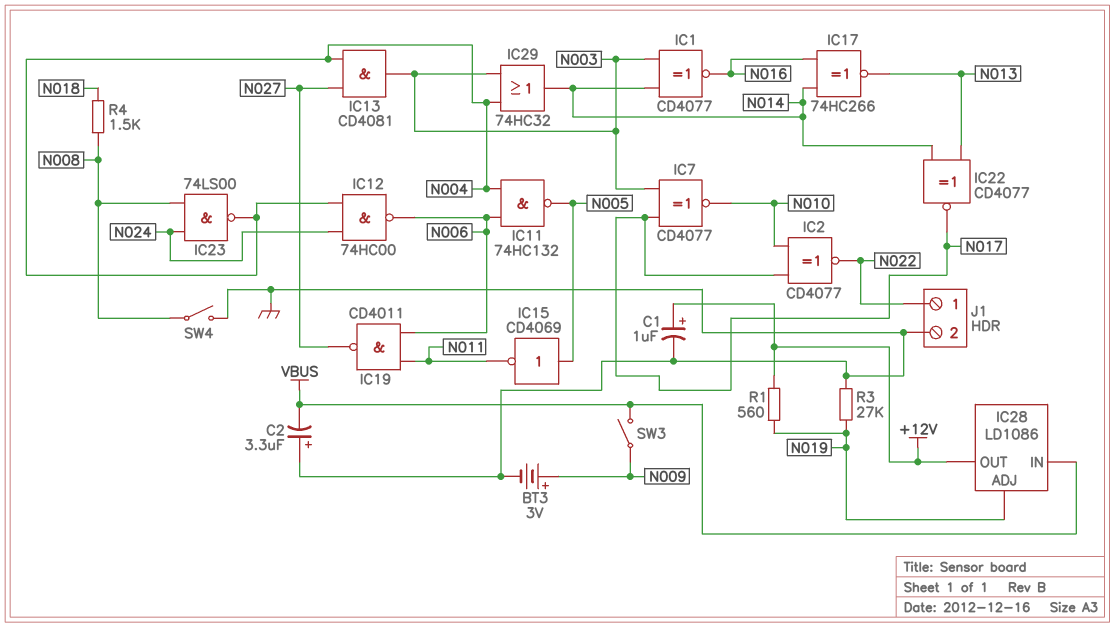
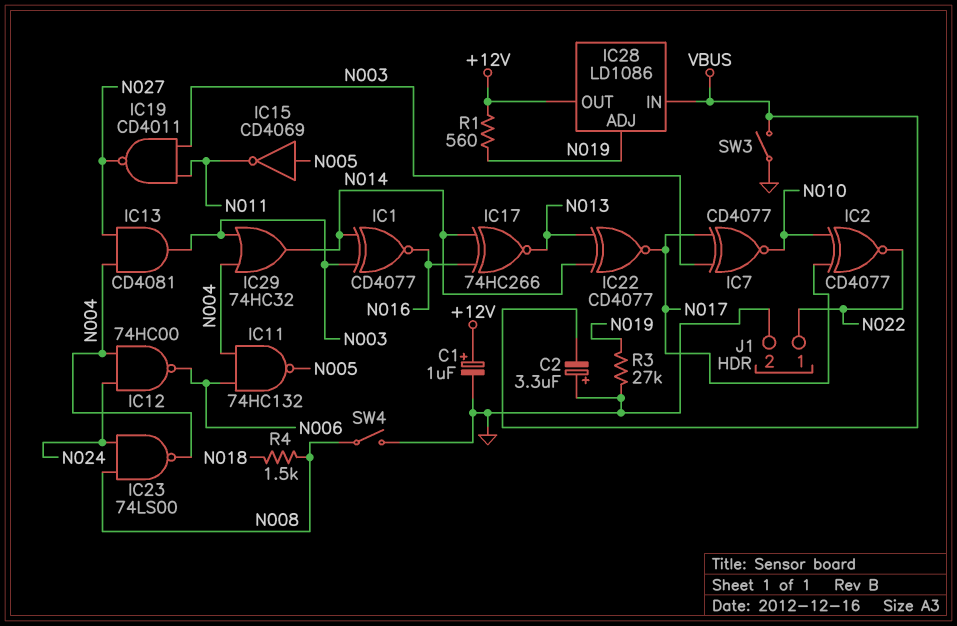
BT3: 3V (plus N009, minus GND) -> none
IC19: NAND CD4011 (in N006, in N011, out N027) -> NAND CD4011 (in N003, in N011, out N027)
SW3: switch (N009, VBUS) -> switch (GND, VBUS)

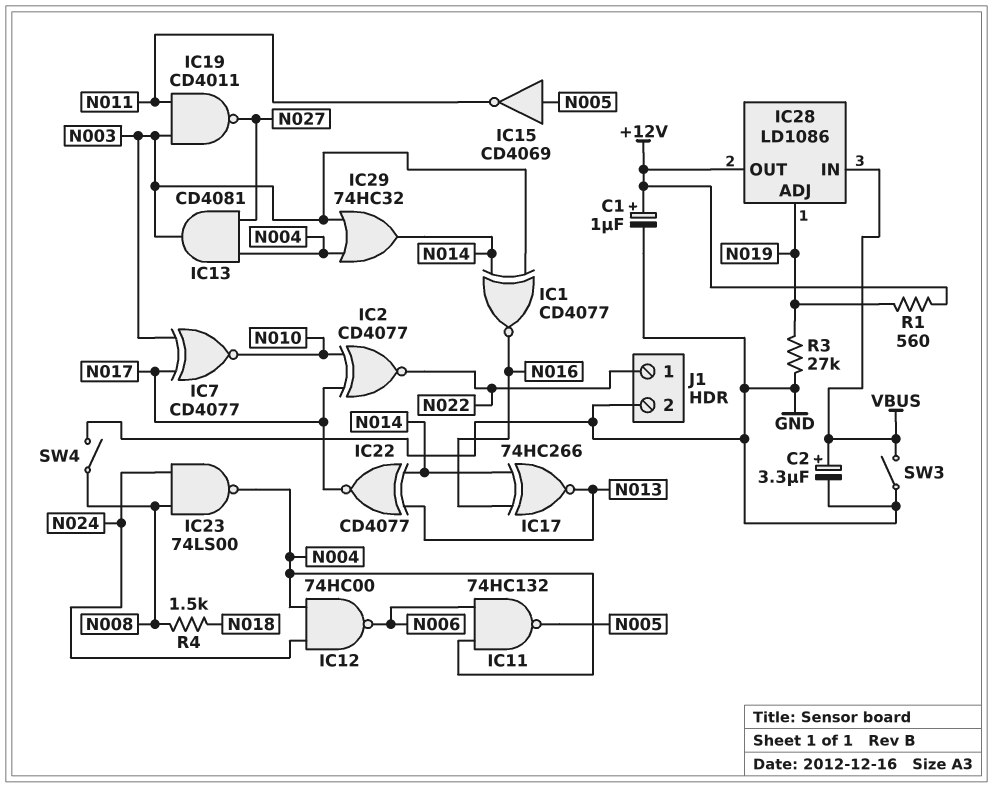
C2: 3.3uF (plus GND, minus VBUS) -> 3.3uF (plus VBUS, minus GND)

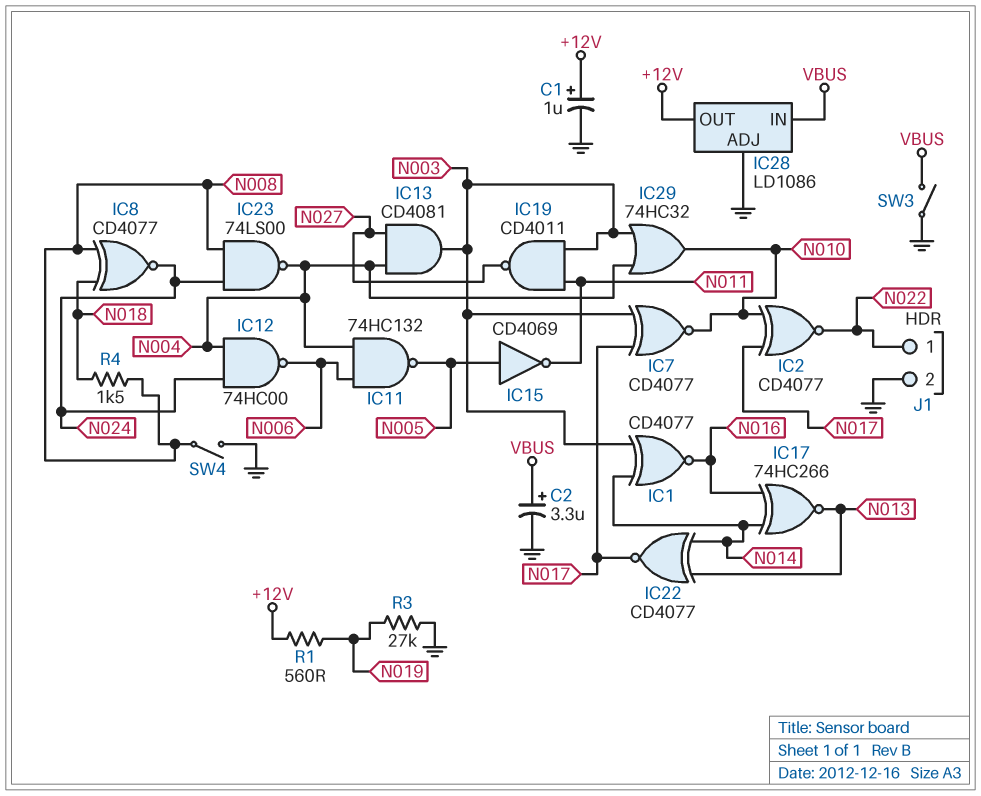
IC8: none -> XNOR CD4077 (in N008, in N018, out N024)
IC28 pin ADJ: N019 -> GND
IC29: OR 74HC32 (in N003, in N004, out N014) -> OR 74HC32 (in N003, in N004, out N010)

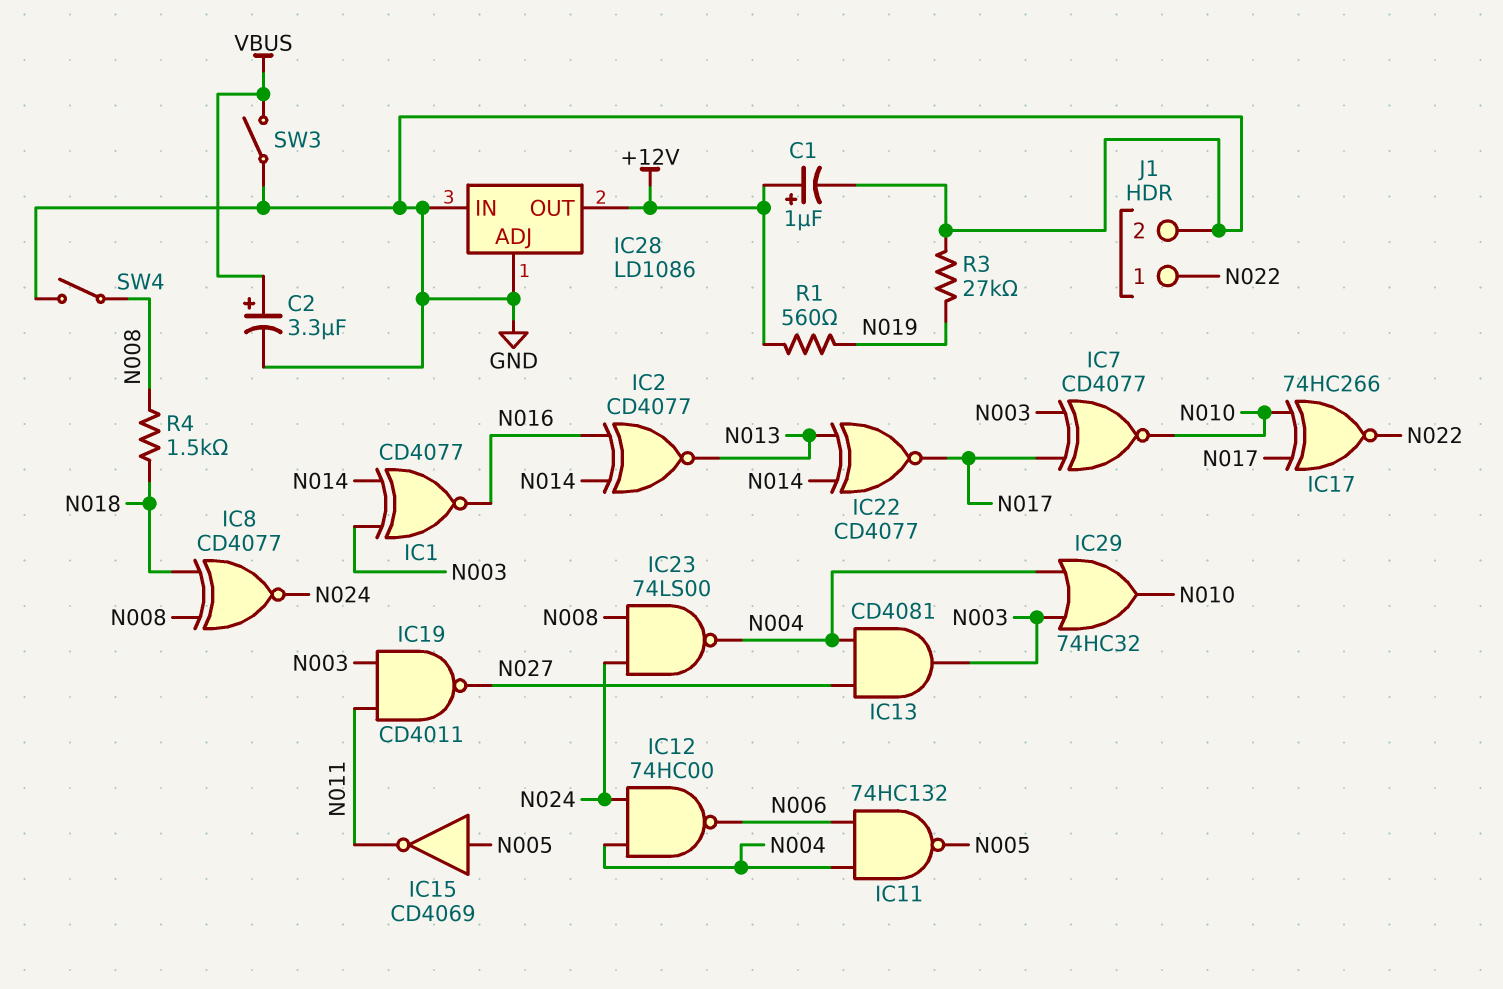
IC2: XNOR CD4077 (in N010, in N017, out N022) -> XNOR CD4077 (in N014, in N016, out N013)
IC17: XNOR 74HC266 (in N014, in N016, out N013) -> XNOR 74HC266 (in N010, in N017, out N022)
IC28 pin IN: VBUS -> GND

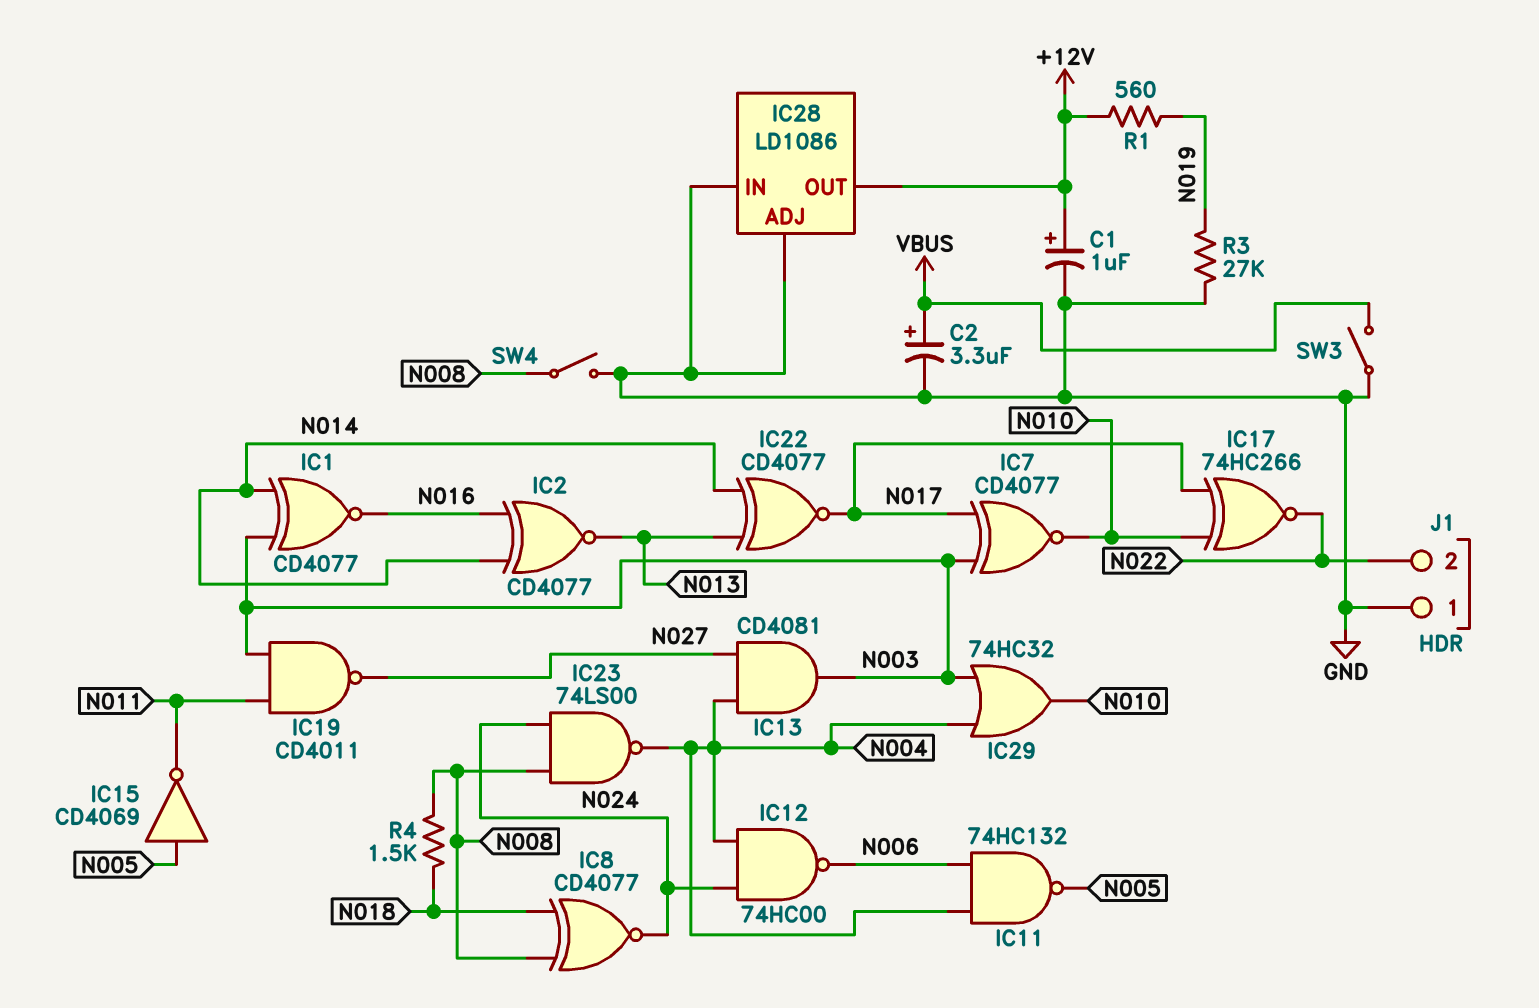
J1 pin 1: N022 -> GND
J1 pin 2: GND -> N022

